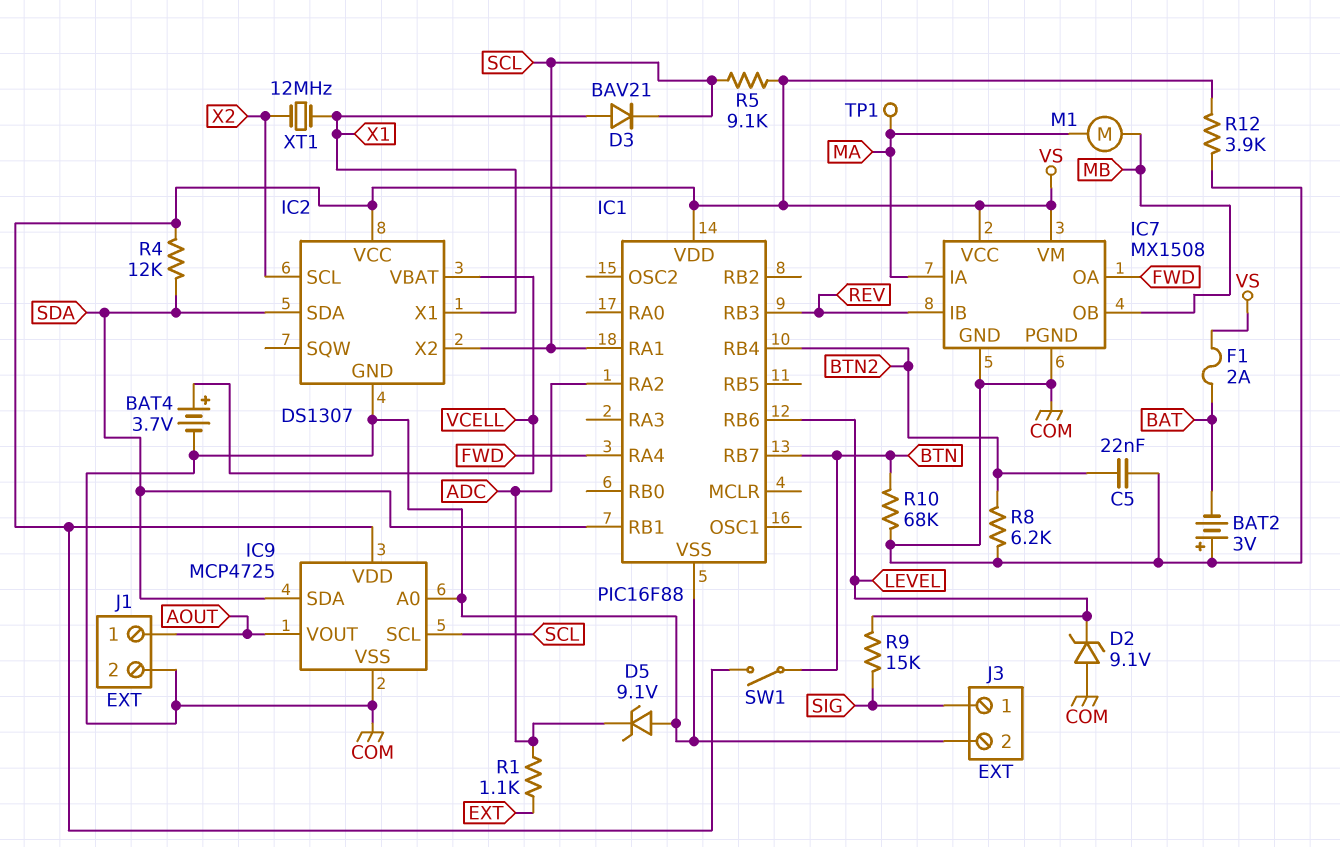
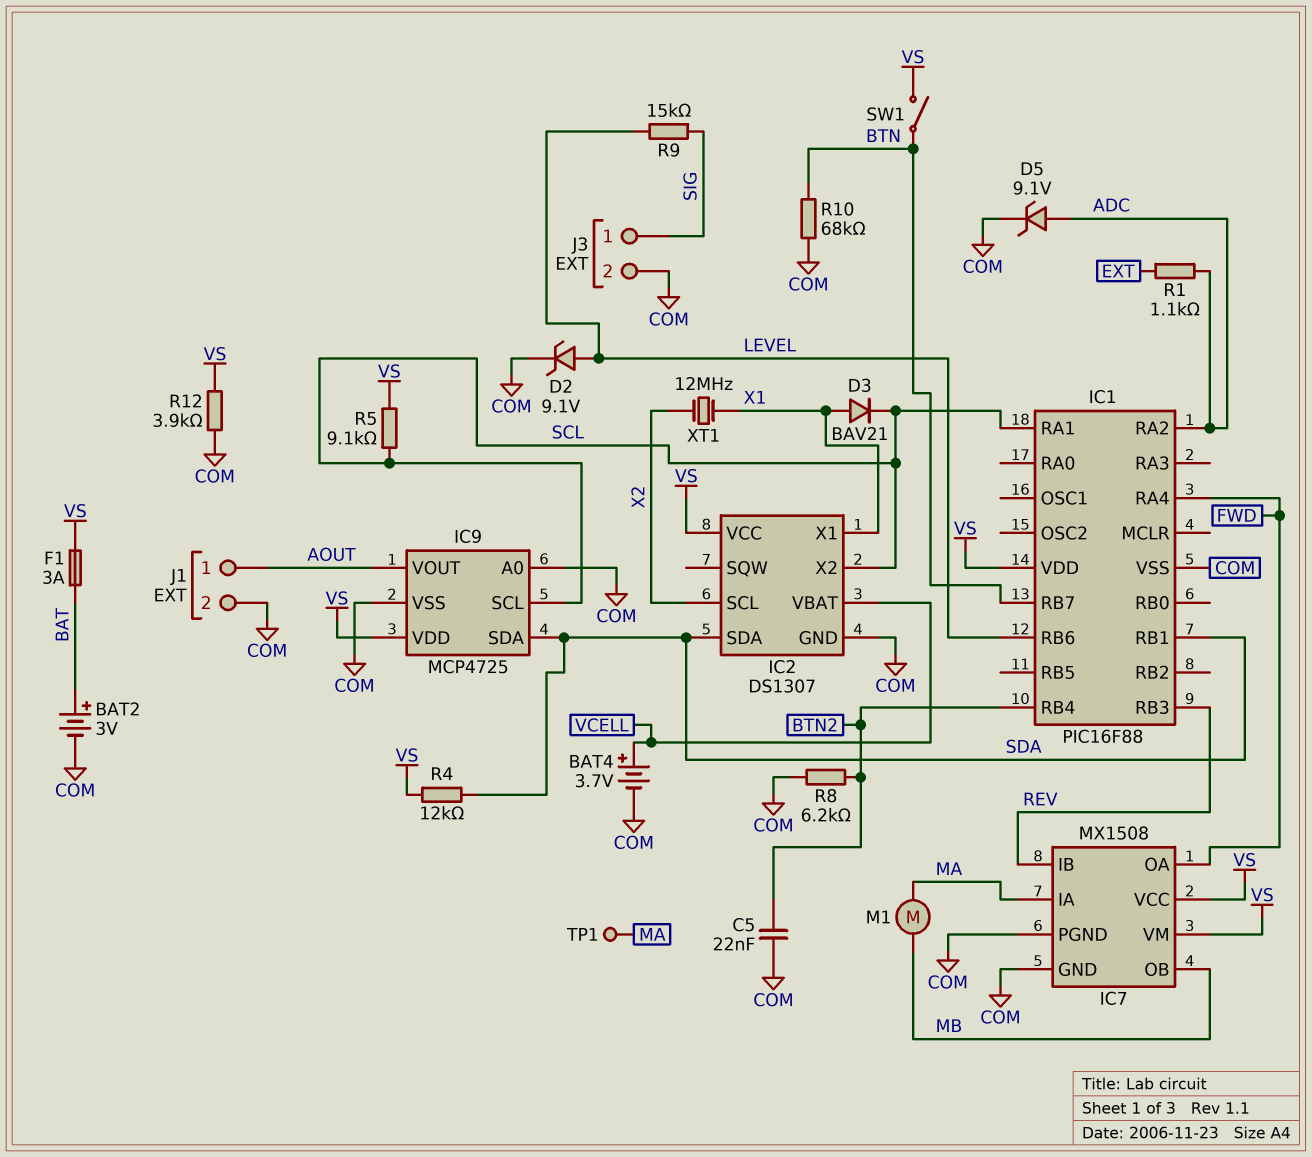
BAT2: 3V (plus COM, minus BAT) -> 3V (plus BAT, minus COM)
D2: zener 9.1V (A COM, K LEVEL) -> zener 9.1V (A LEVEL, K COM)
D5: zener 9.1V (A COM, K ADC) -> zener 9.1V (A ADC, K COM)
F1: 2A (BAT, VS) -> 3A (BAT, VS)

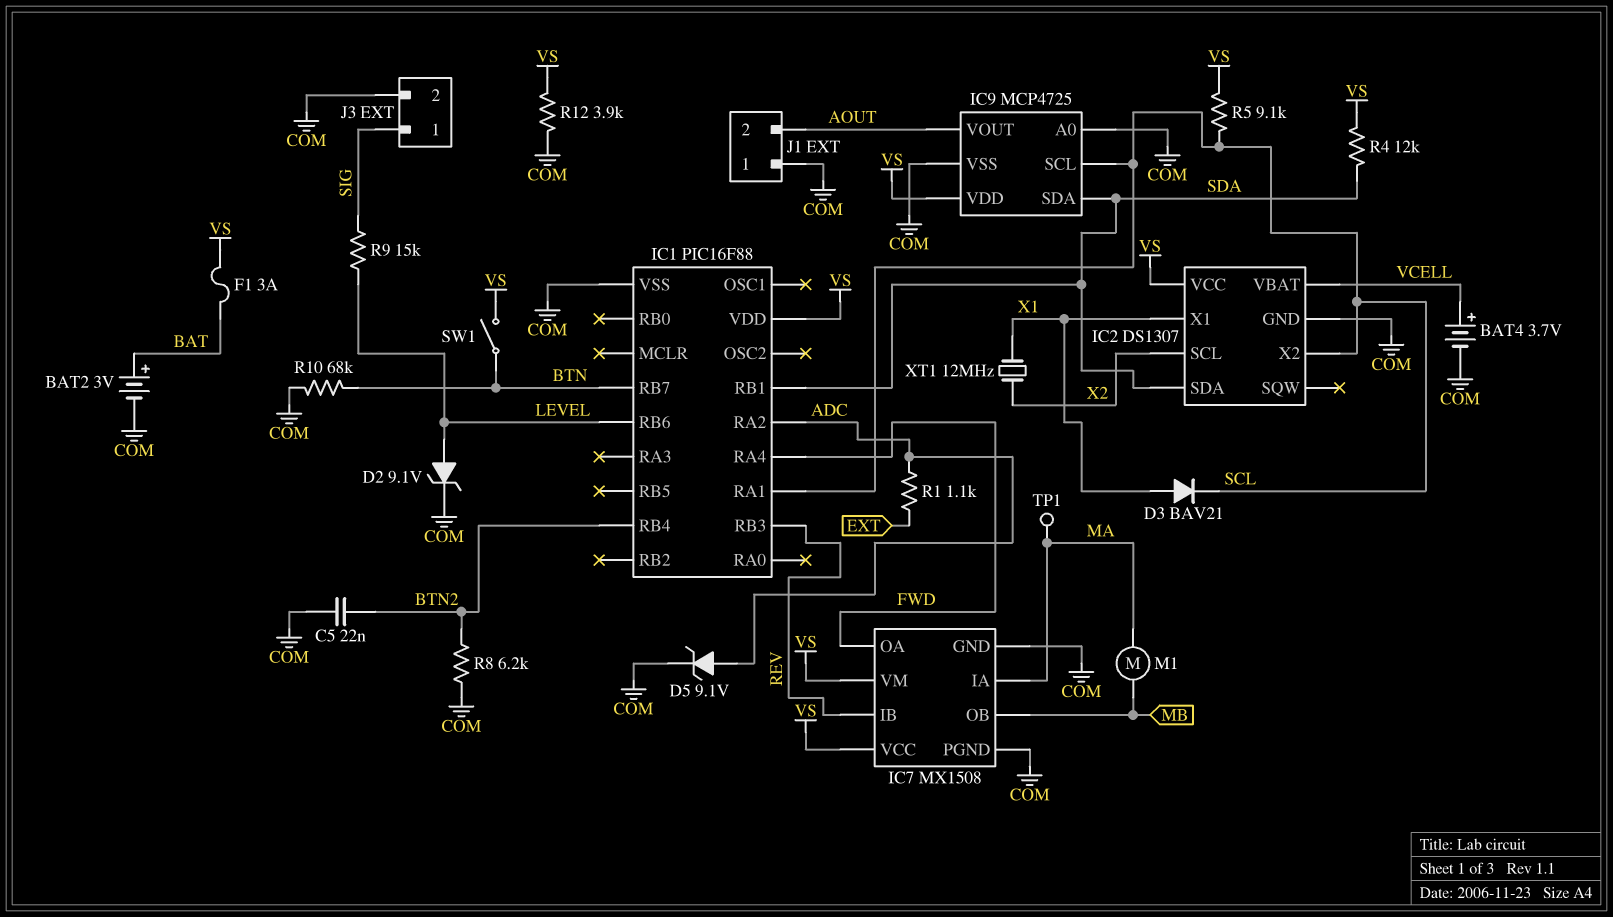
J1 pin 1: AOUT -> COM
J1 pin 2: COM -> AOUT

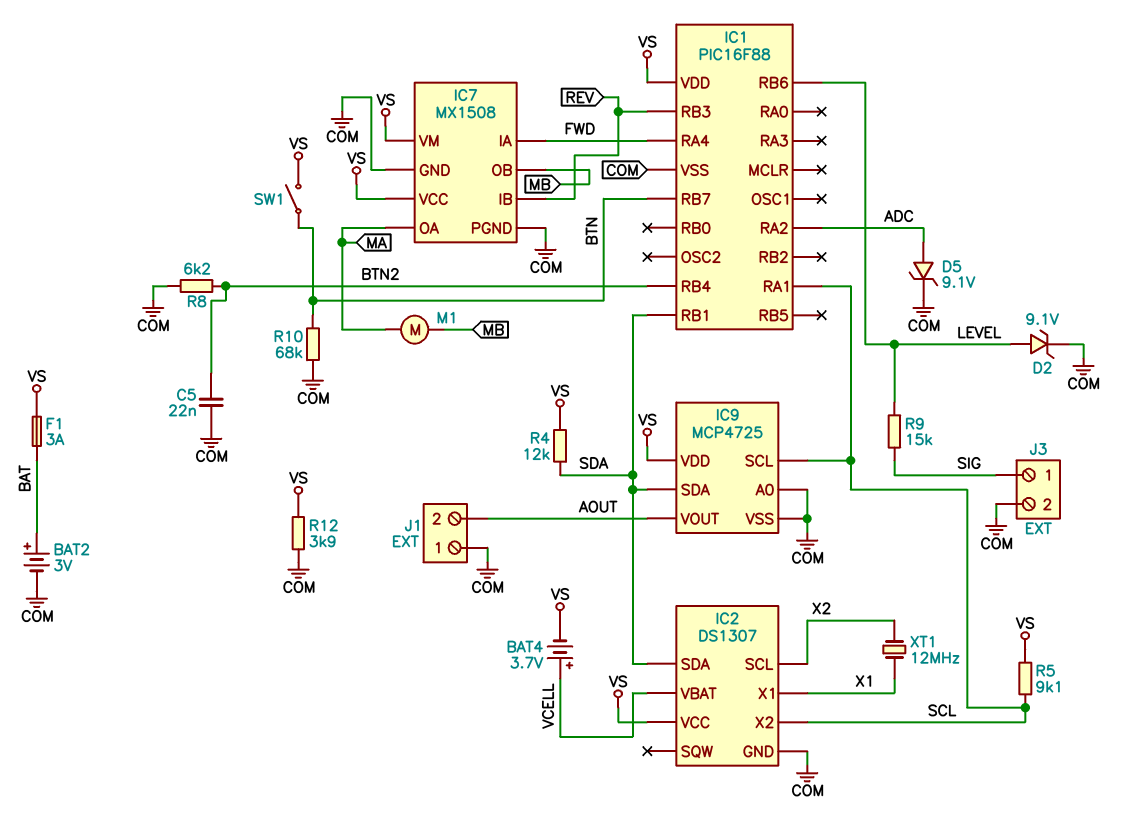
BAT4: 3.7V (plus VCELL, minus COM) -> 3.7V (plus VCELL, minus VS)
D3: diode BAV21 (A X1, K SCL) -> none
IC7 pin IA: MA -> FWD
IC7 pin OA: FWD -> MA
R1: 1.1k (ADC, EXT) -> none
TP1: test point (MA) -> none

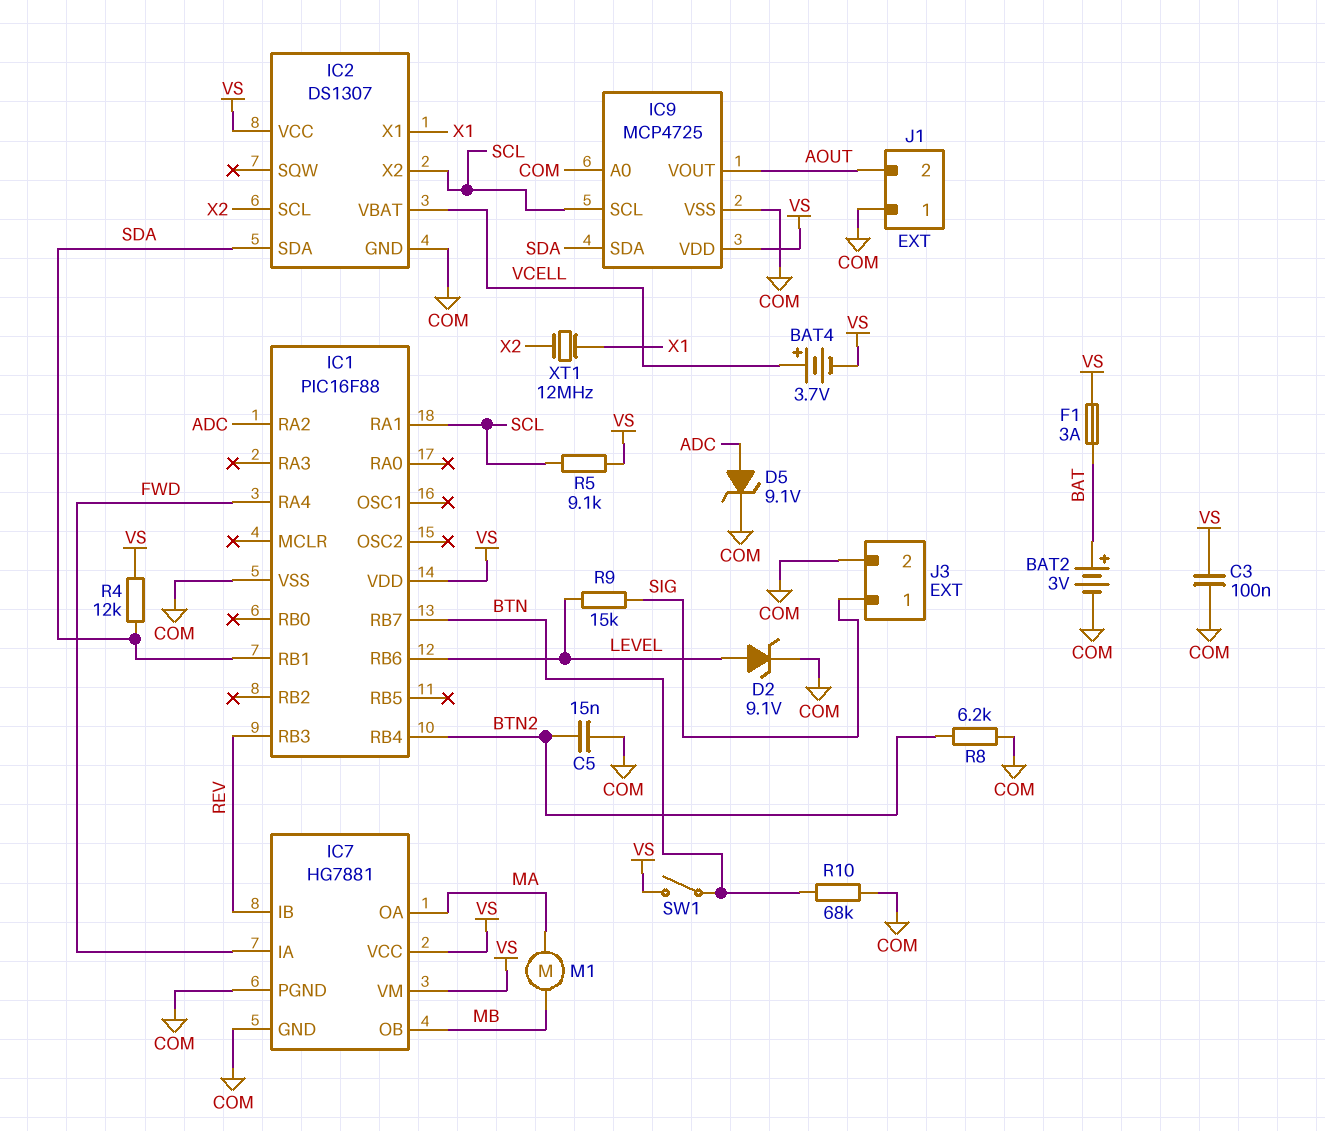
C3: none -> 100nF (COM, VS)
C5: 22nF (BTN2, COM) -> 15nF (BTN2, COM)
IC7: MX1508 -> HG7881
R12: 3.9k (COM, VS) -> none

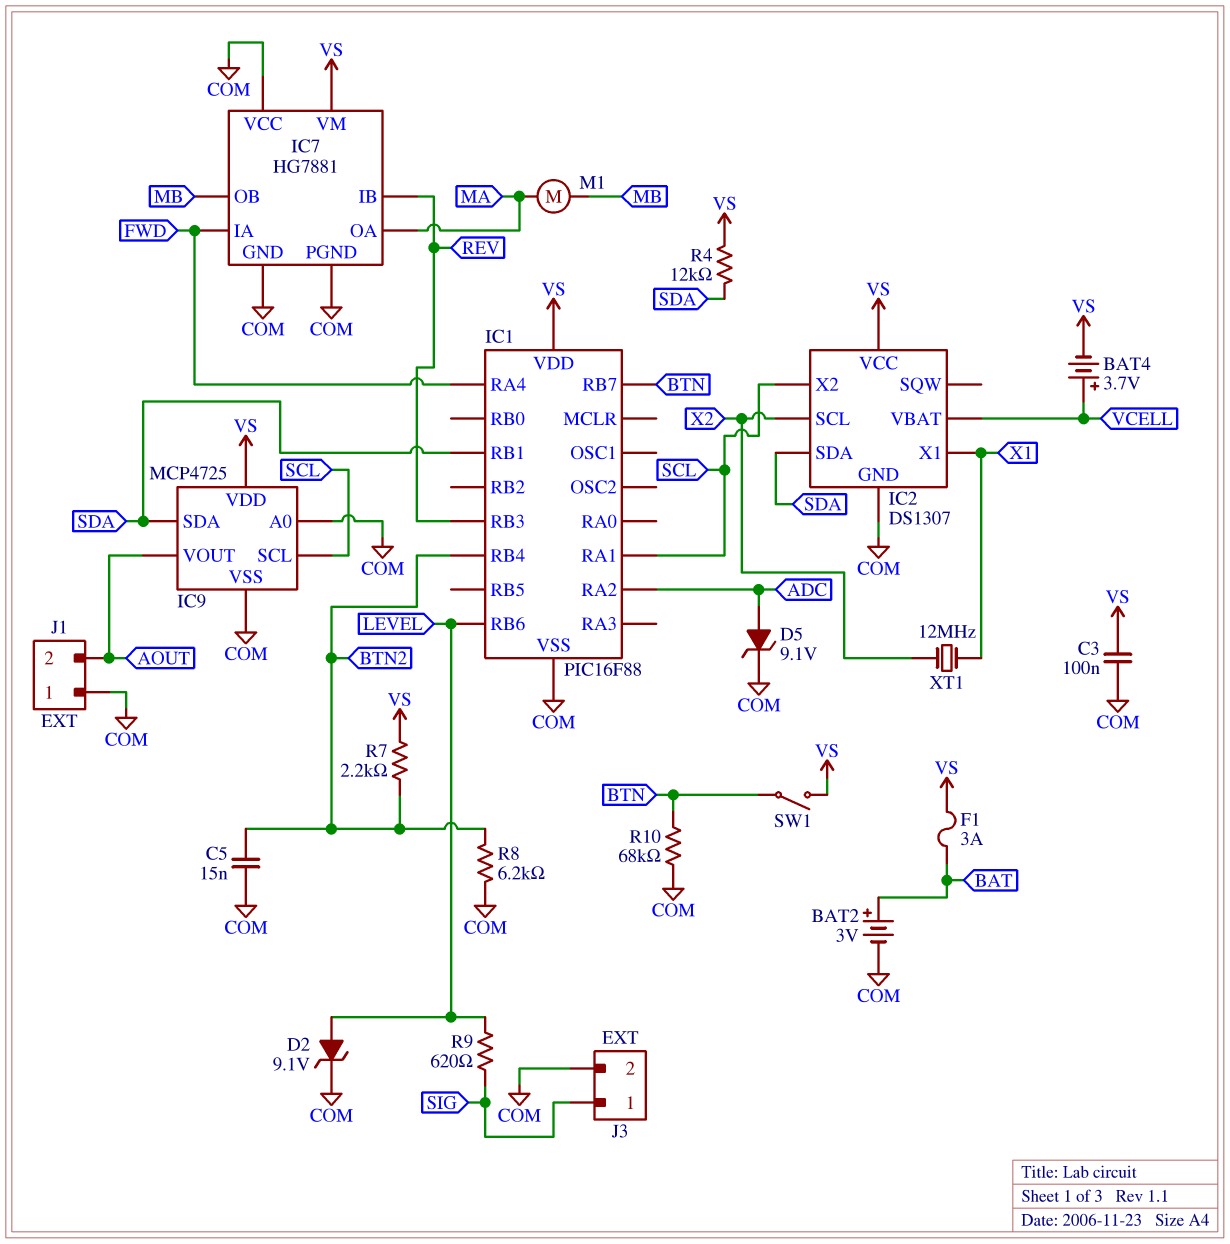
IC7 pin VCC: VS -> COM
R5: 9.1k (SCL, VS) -> none
R7: none -> 2.2k (BTN2, VS)
R9: 15k (LEVEL, SIG) -> 620 (LEVEL, SIG)

